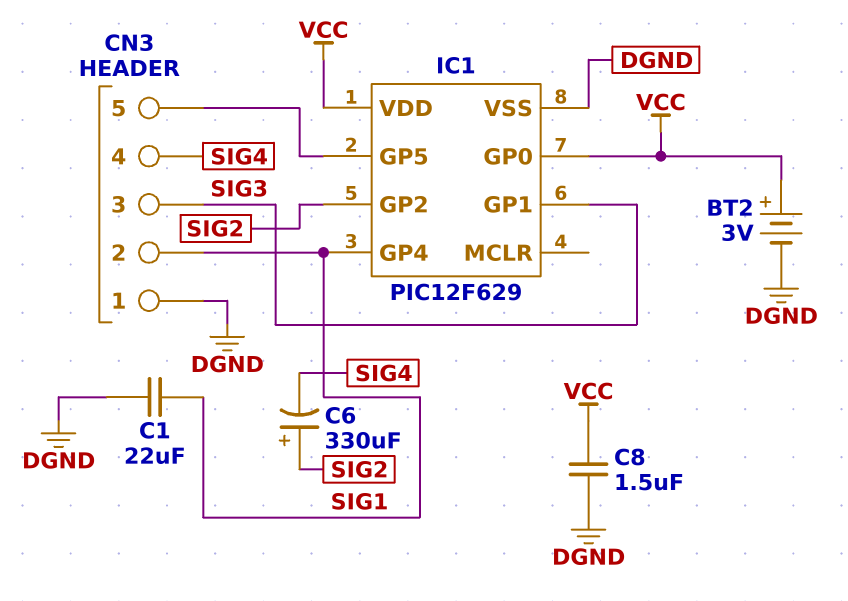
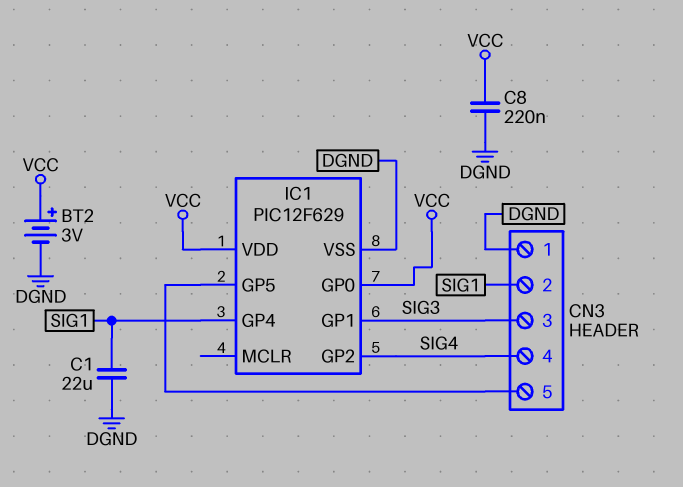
C6: 330uF (plus SIG2, minus SIG4) -> none
C8: 1.5uF (DGND, VCC) -> 220nF (DGND, VCC)
IC1 pin GP2: SIG2 -> SIG4

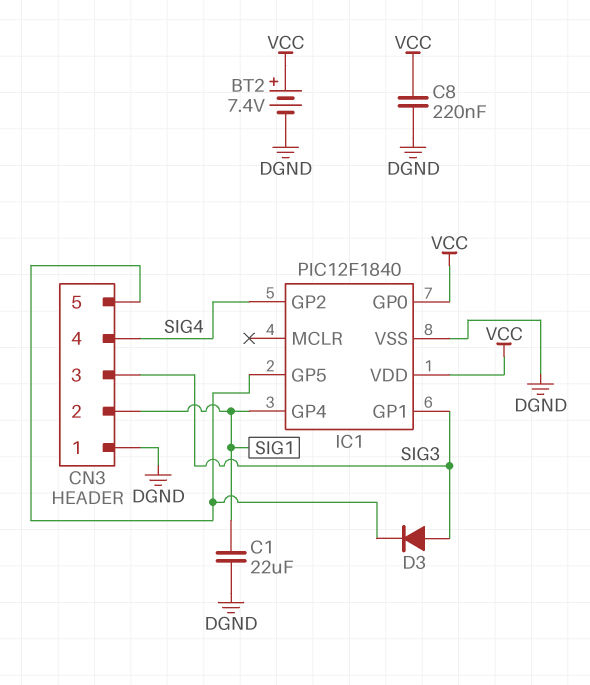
BT2: 3V (plus VCC, minus DGND) -> 7.4V (plus VCC, minus DGND)
D3: none -> diode (A SIG3, K CN3/5)
IC1: PIC12F629 -> PIC12F1840

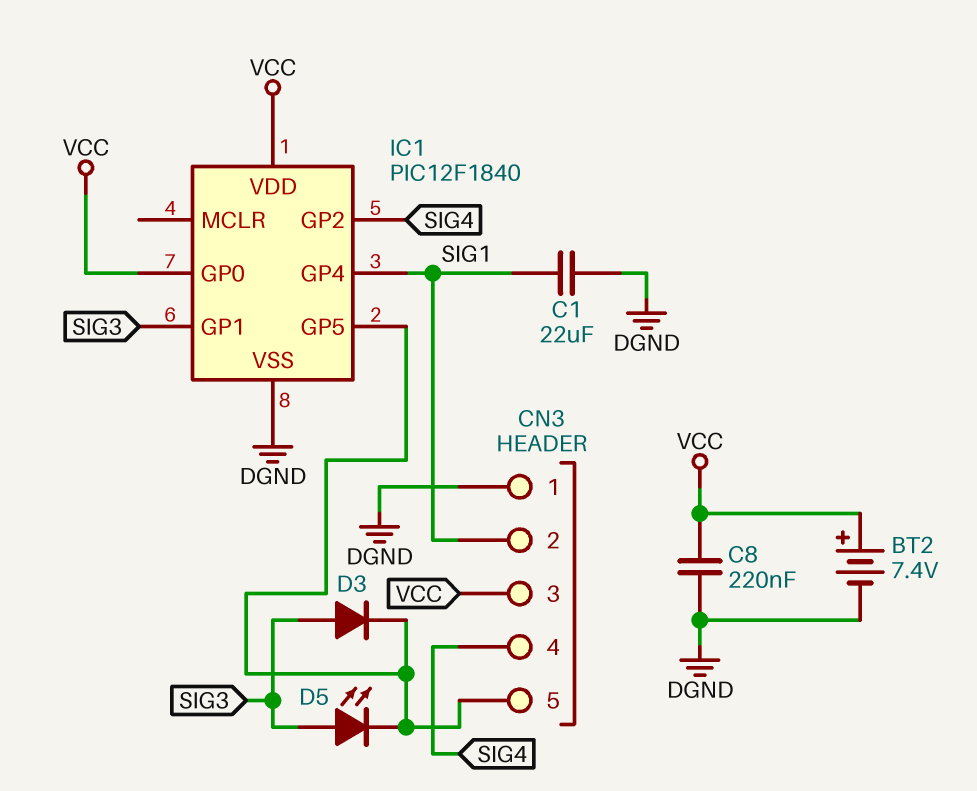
CN3 pin 3: SIG3 -> VCC
D5: none -> LED (A SIG3, K CN3/5)

